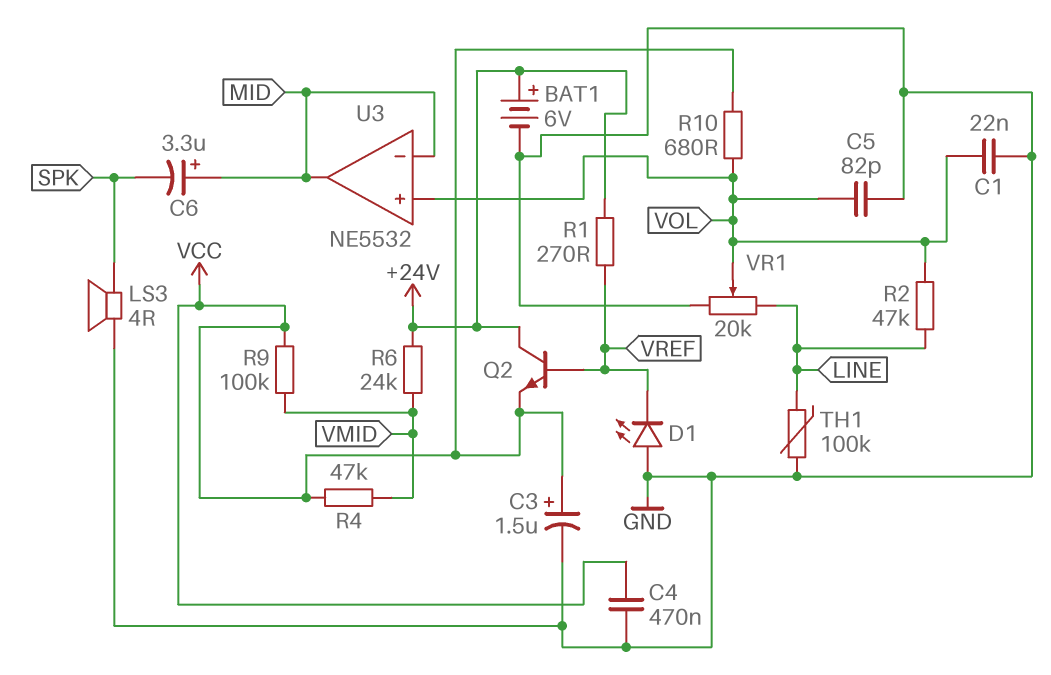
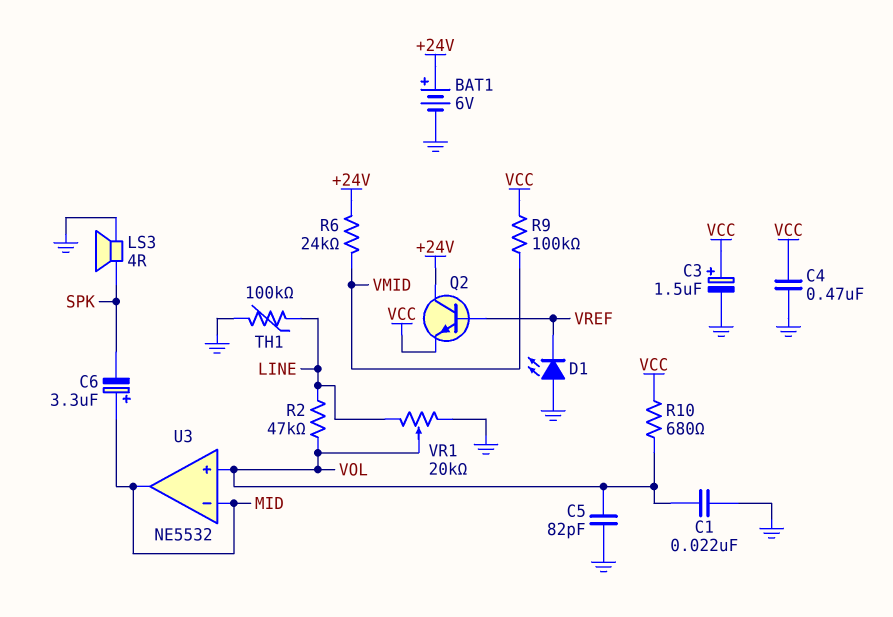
R1: 270 (+24V, VREF) -> none
R4: 47k (VCC, VMID) -> none

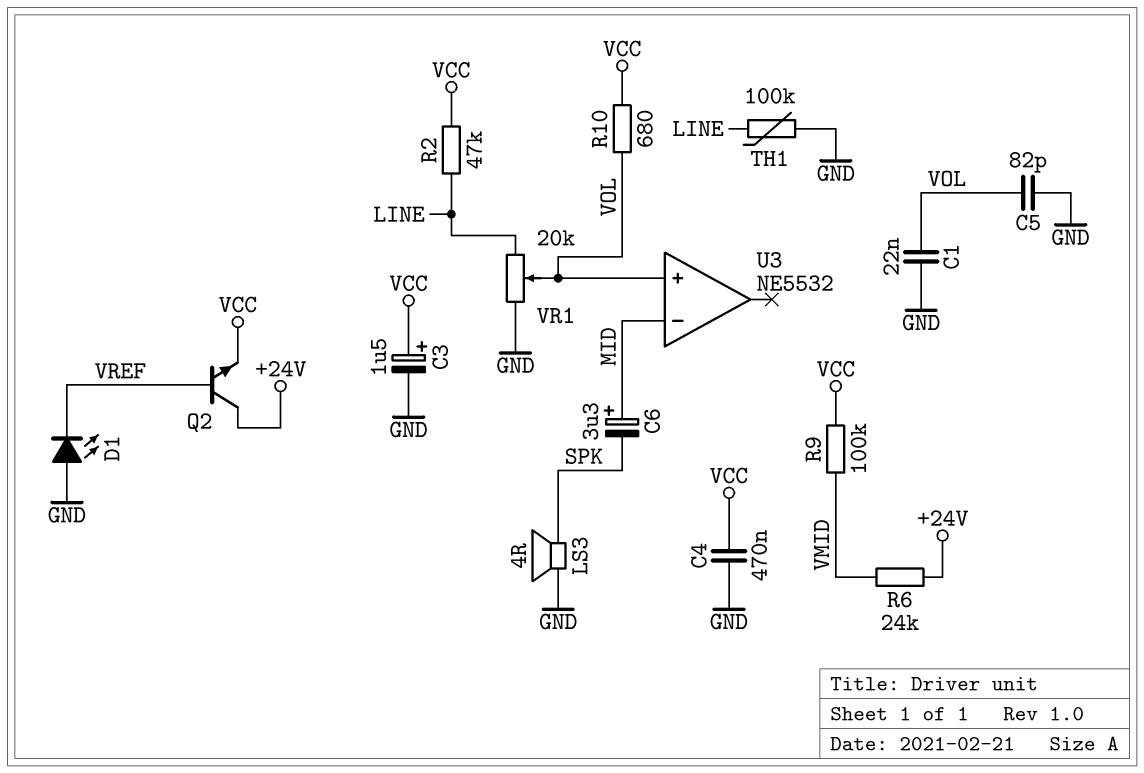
BAT1: 6V (plus +24V, minus GND) -> none
R2: 47k (LINE, VOL) -> 47k (LINE, VCC)
U3 pin out: MID -> none

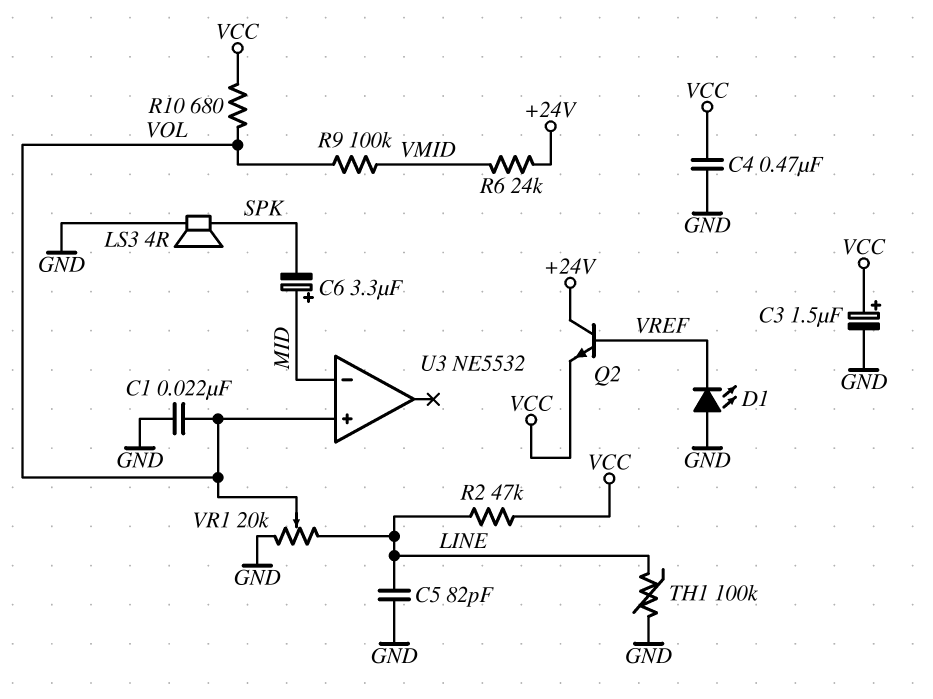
C5: 82pF (GND, VOL) -> 82pF (GND, LINE)
R9: 100k (VCC, VMID) -> 100k (VMID, VOL)

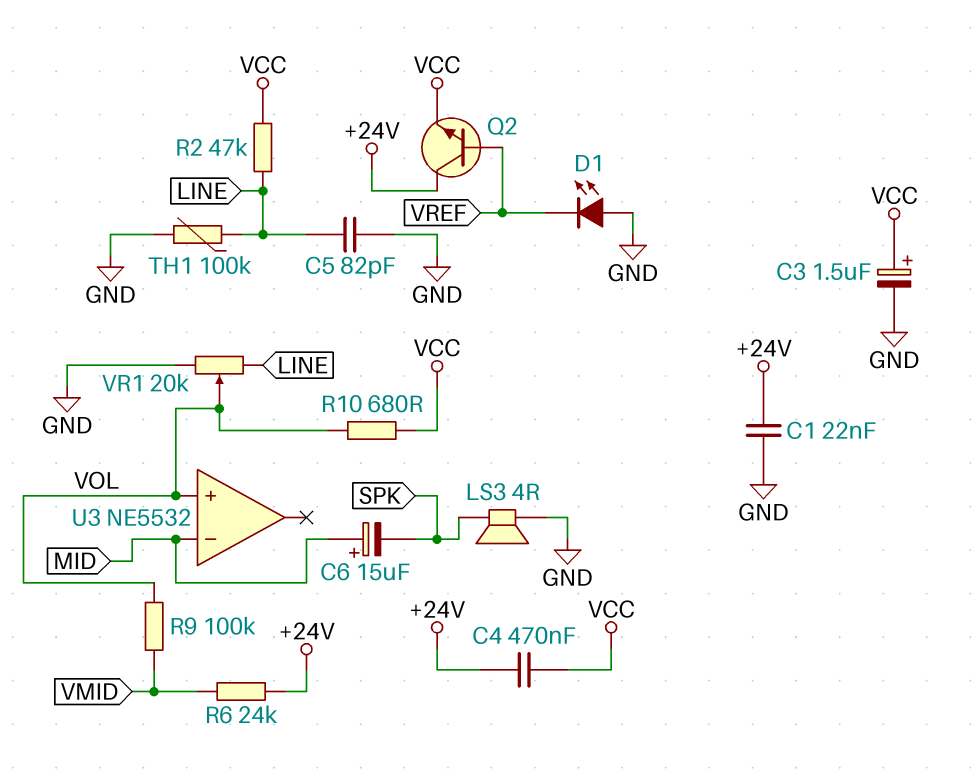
C1: 22nF (GND, VOL) -> 22nF (+24V, GND)
C4: 470nF (GND, VCC) -> 470nF (+24V, VCC)
C6: 3.3uF (plus MID, minus SPK) -> 15uF (plus MID, minus SPK)

